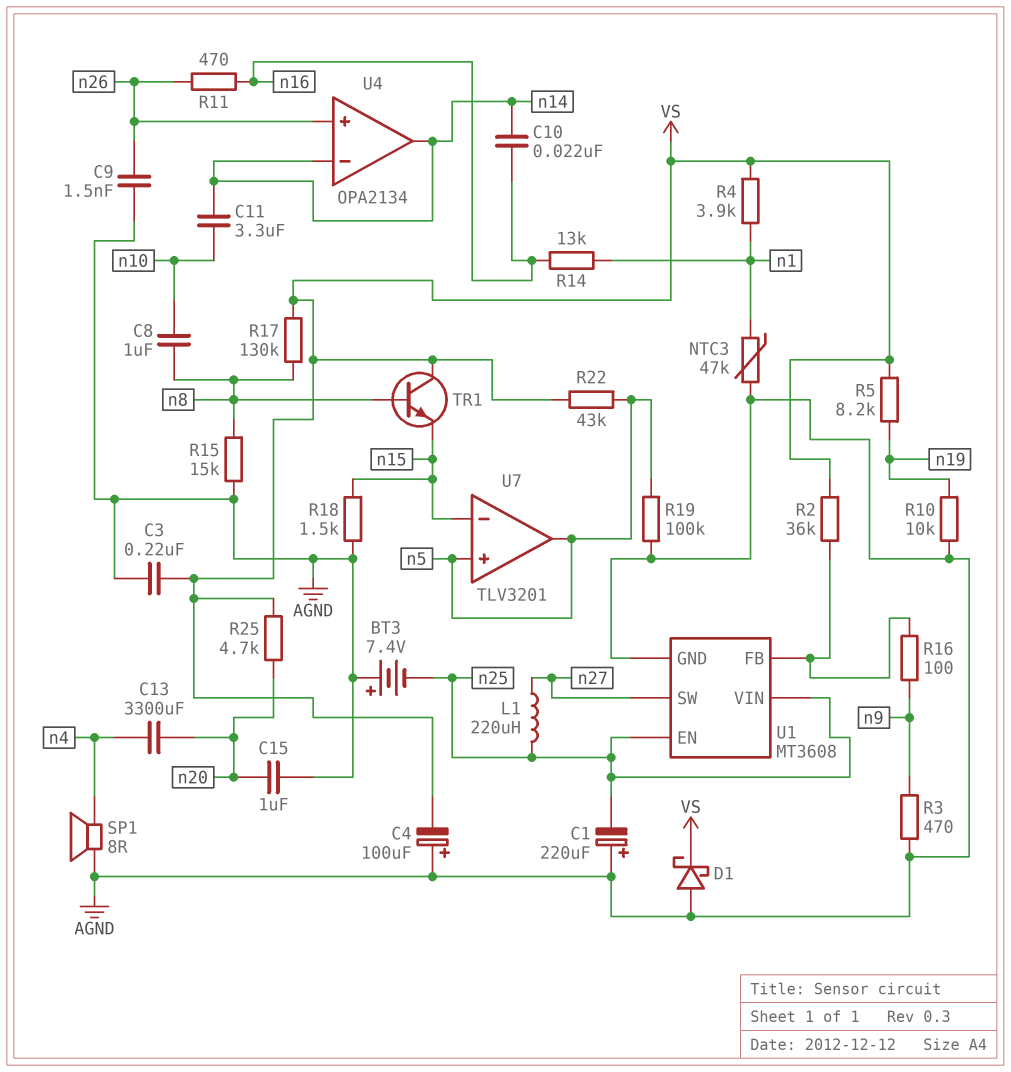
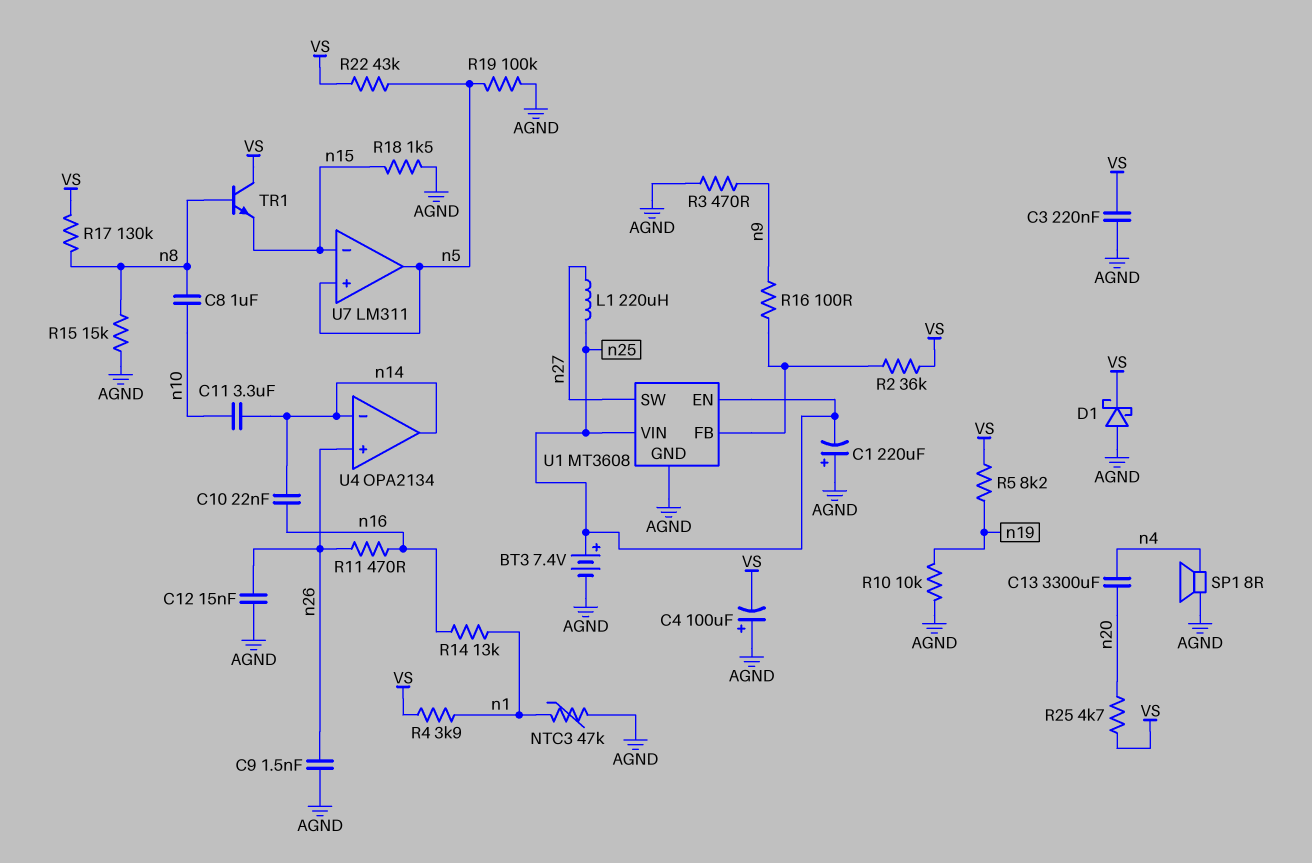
BT3: 7.4V (plus AGND, minus n25) -> 7.4V (plus n25, minus AGND)
C12: none -> 15nF (AGND, n26)
C15: 1uF (AGND, n20) -> none
U7: TLV3201 -> LM311

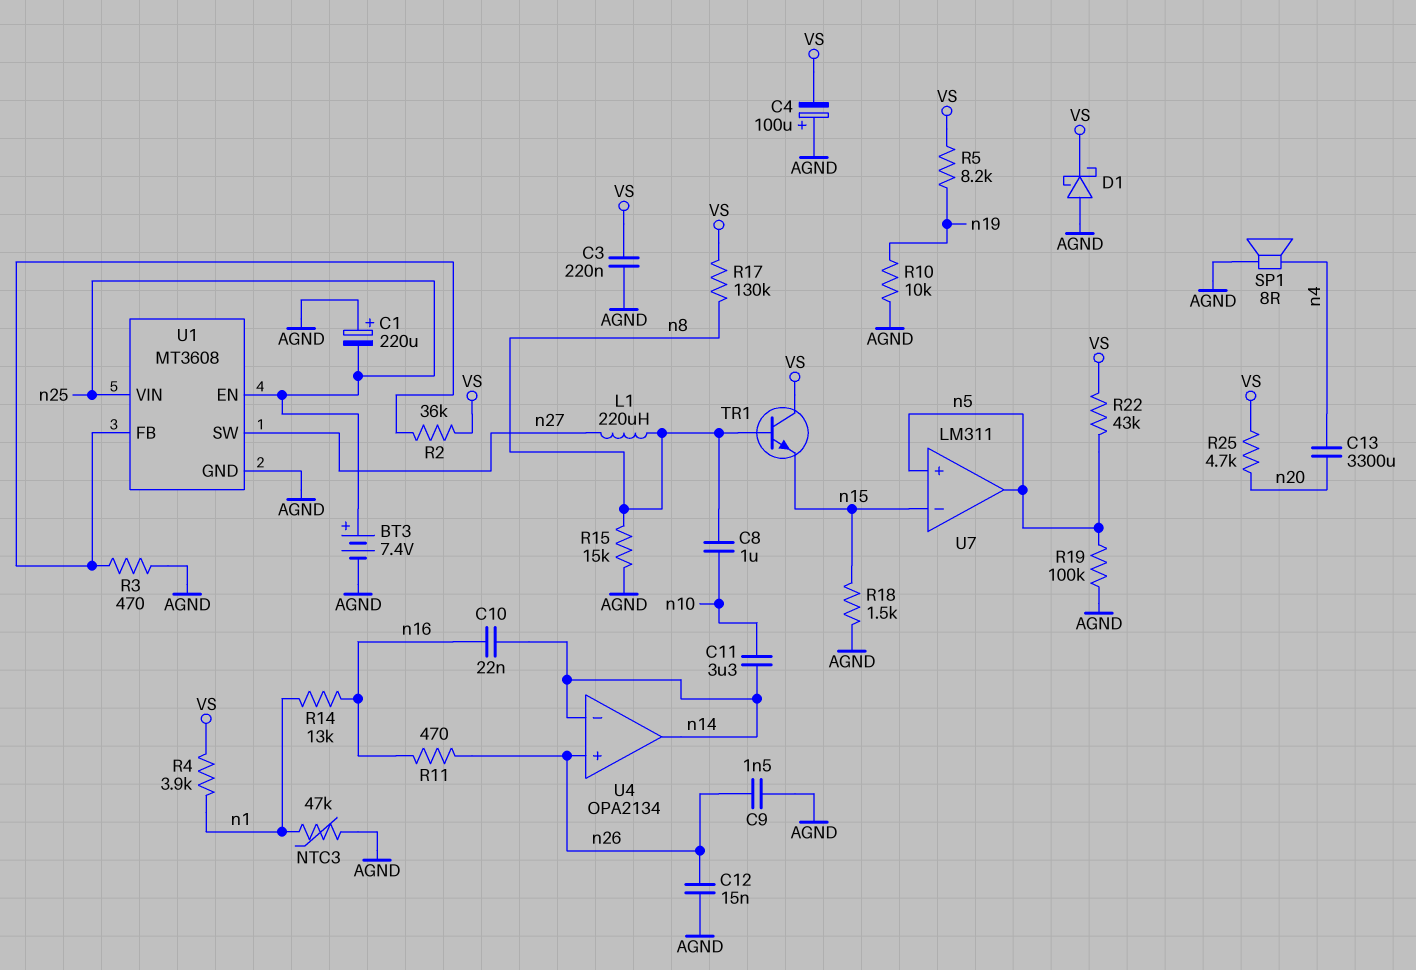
L1: 220uH (n25, n27) -> 220uH (n8, n27)
R3: 470 (AGND, n9) -> 470 (AGND, U1/FB)
R16: 100 (U1/FB, n9) -> none

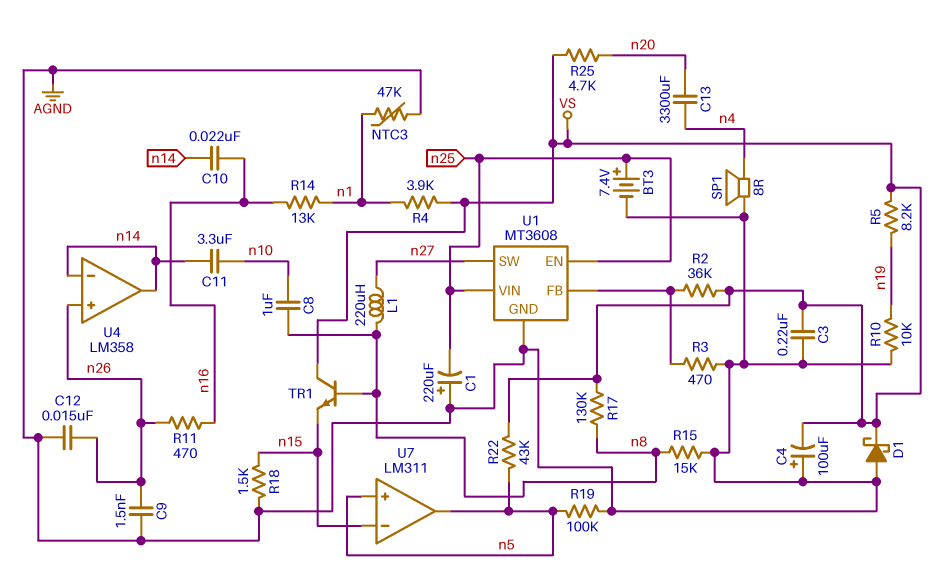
U4: OPA2134 -> LM358

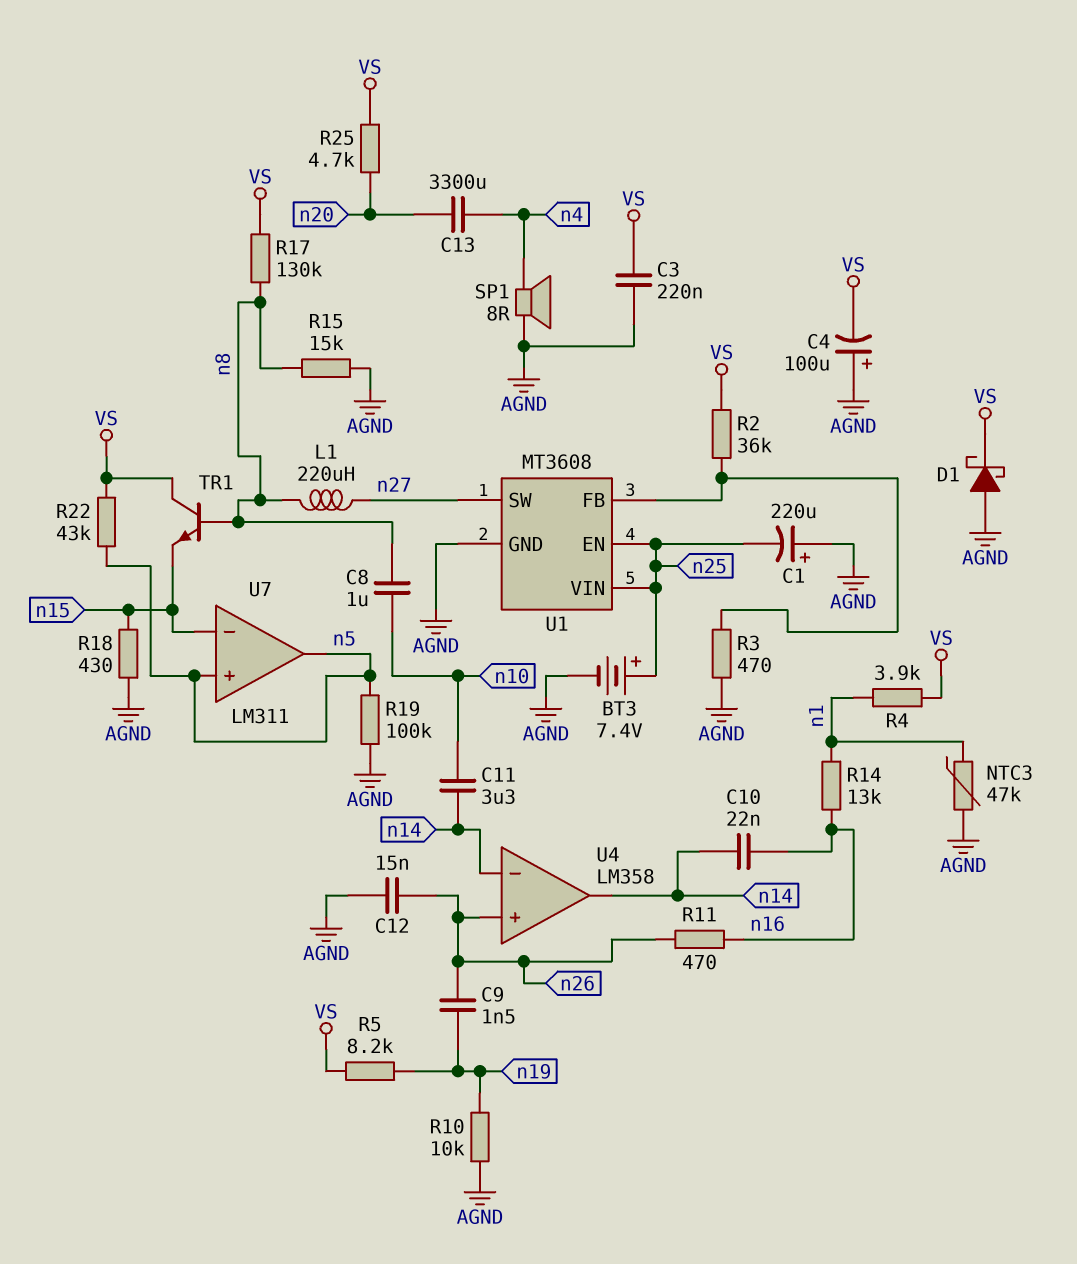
C9: 1.5nF (AGND, n26) -> 1.5nF (n19, n26)
R18: 1.5k (AGND, n15) -> 430 (AGND, n15)

